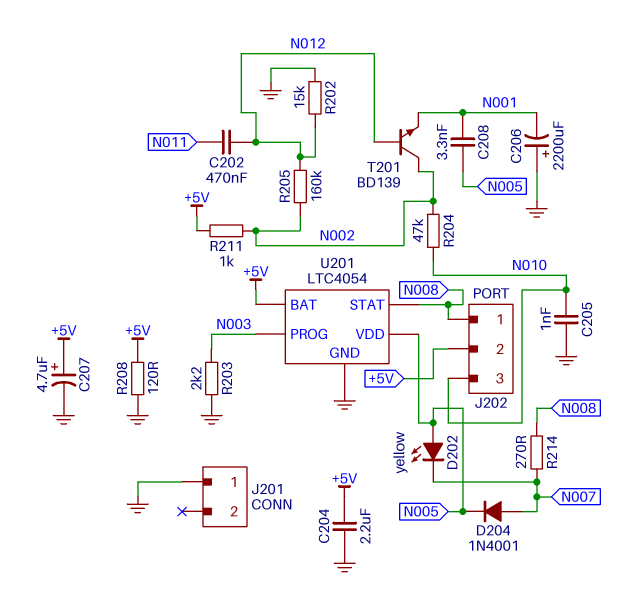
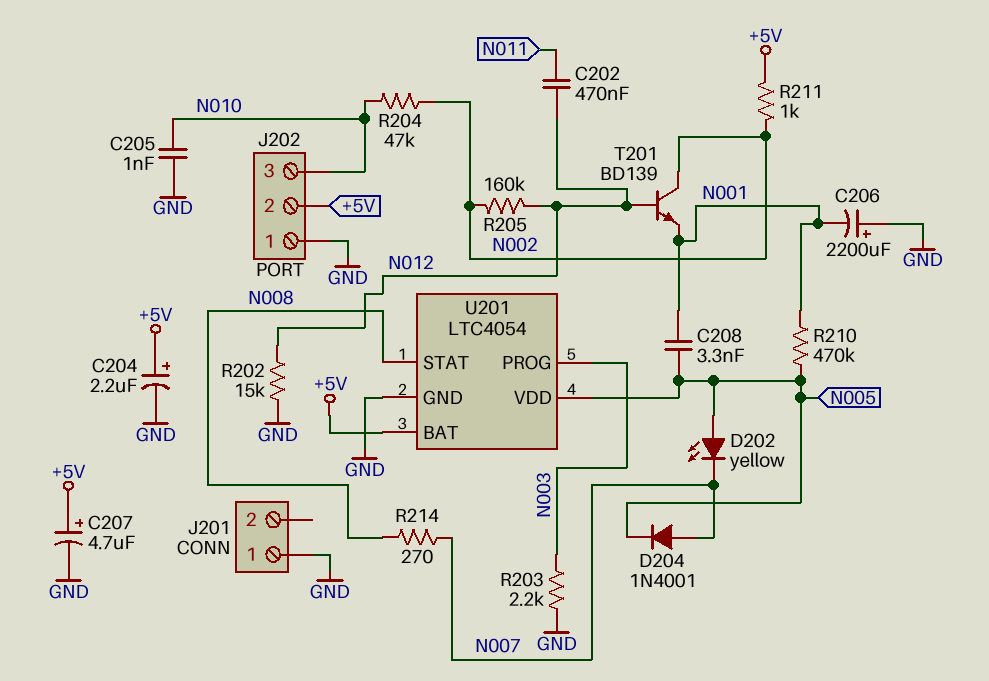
C204: 2.2uF (+5V, GND) -> 2.2uF (plus +5V, minus GND)
J202 pin 1: N008 -> GND
R208: 120 (+5V, GND) -> none
R210: none -> 470k (N001, N005)

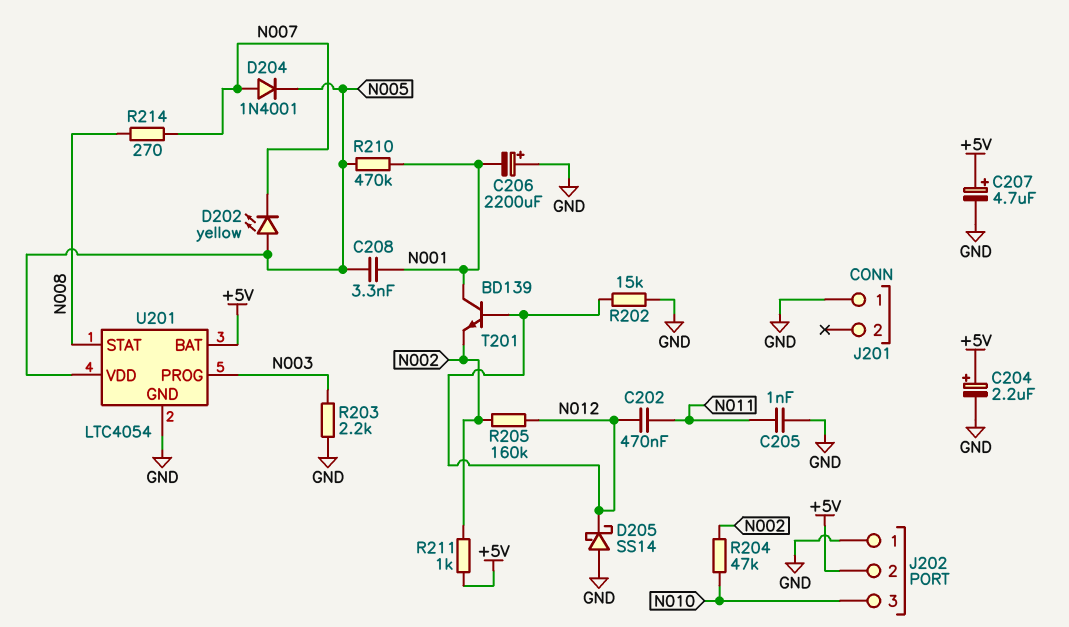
C205: 1nF (GND, N010) -> 1nF (GND, N011)
D205: none -> schottky SS14 (A GND, K N012)
T201: NPN BD139 (B N012, C N002, E N001) -> NPN BD139 (B N012, C N001, E N002)

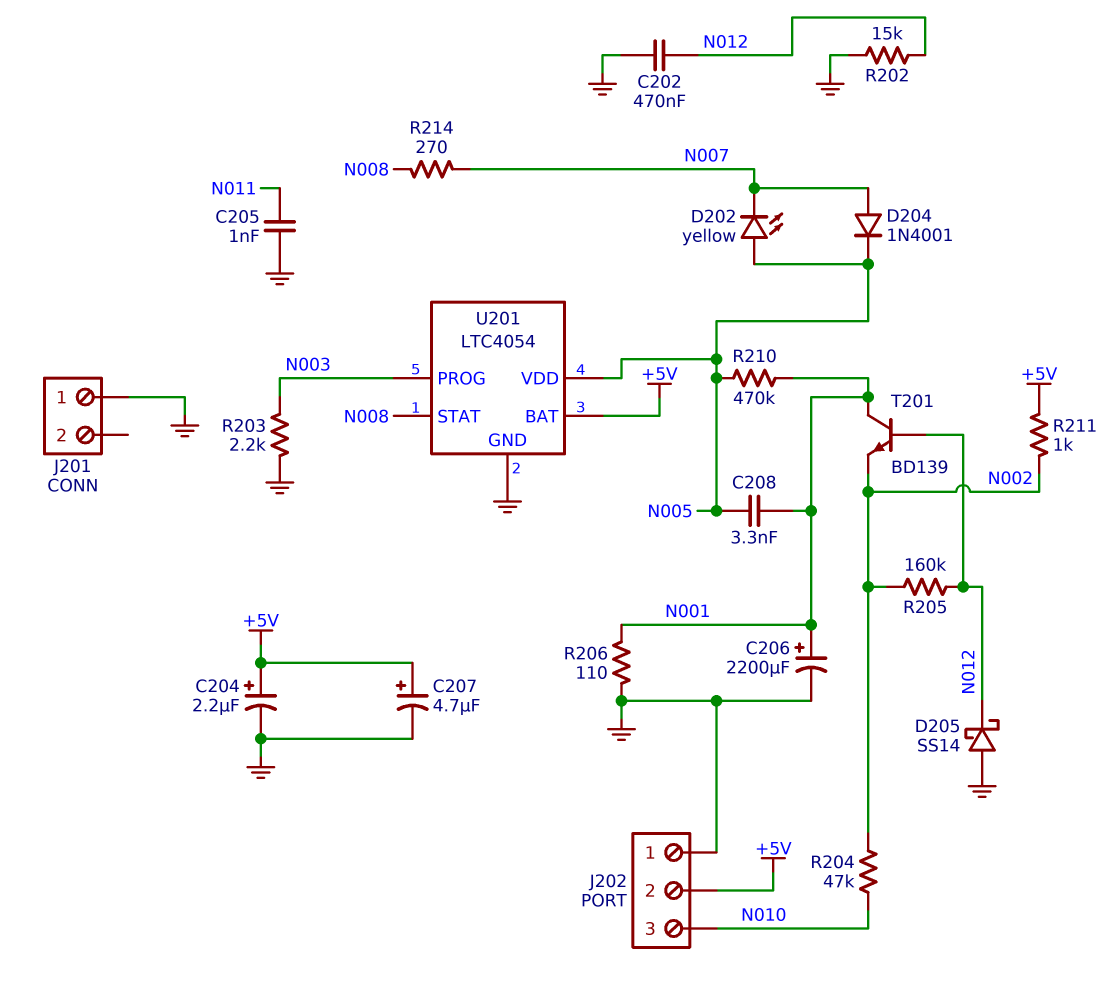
C202: 470nF (N011, N012) -> 470nF (GND, N012)
C206: 2200uF (plus GND, minus N001) -> 2200uF (plus N001, minus GND)
R206: none -> 110 (GND, N001)

